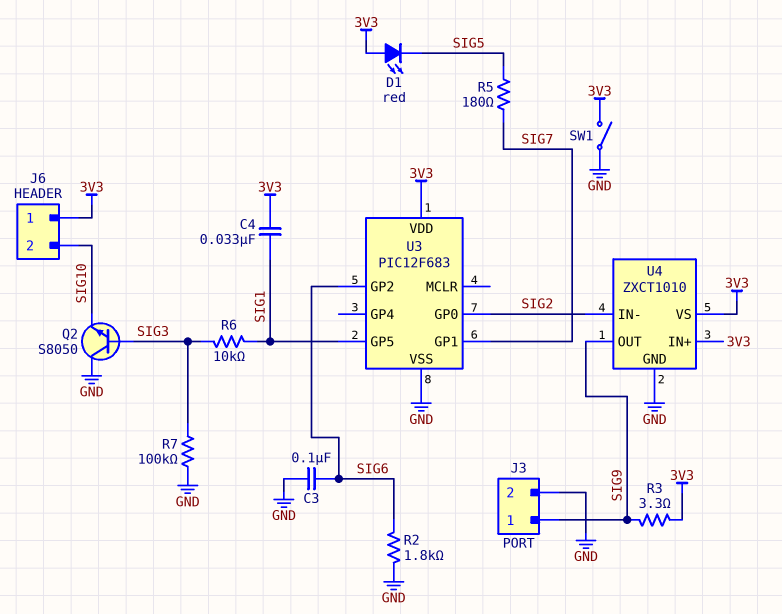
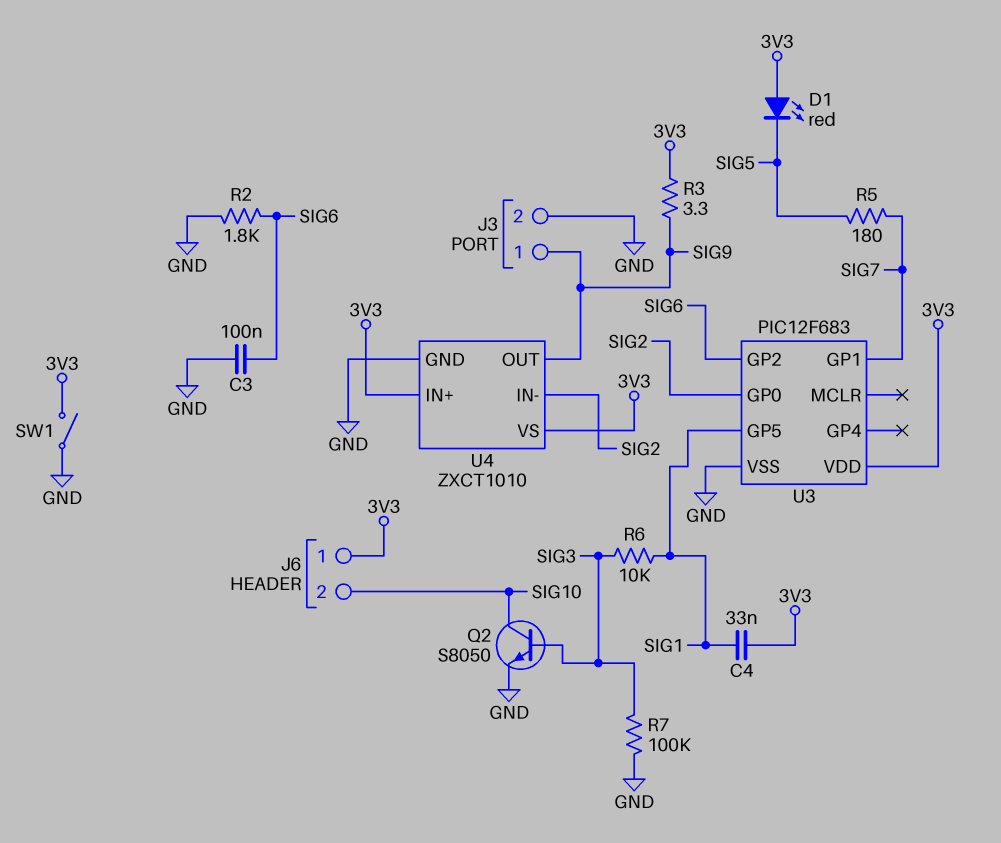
Q2: NPN S8050 (B SIG3, C GND, E SIG10) -> NPN S8050 (B SIG3, C SIG10, E GND)

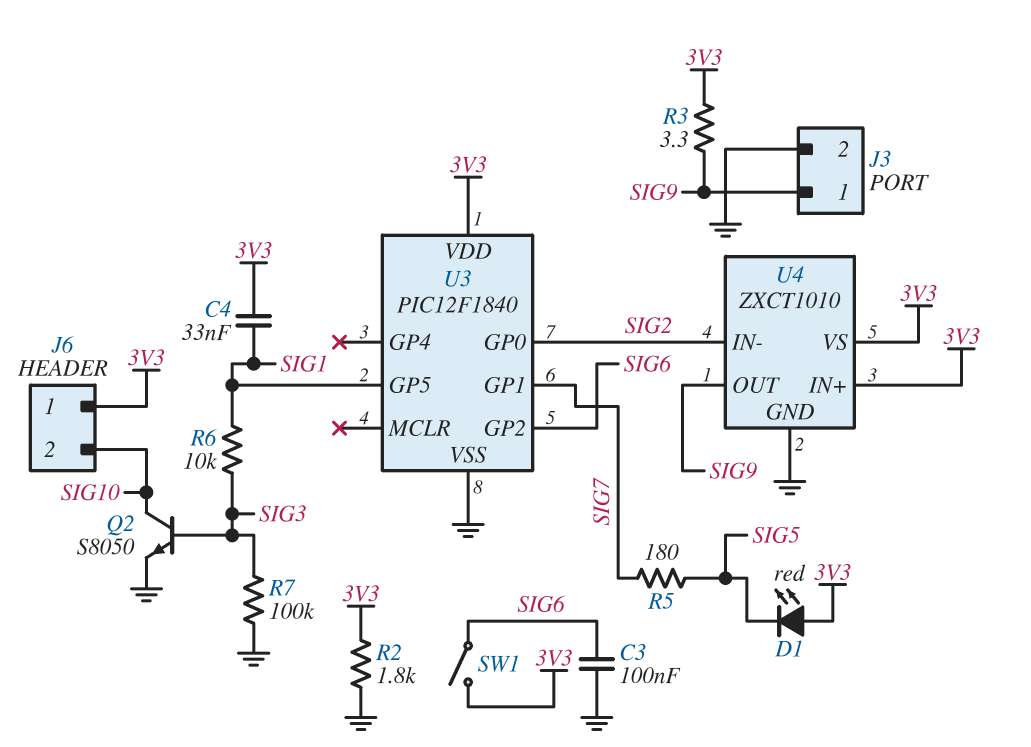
R2: 1.8k (GND, SIG6) -> 1.8k (3V3, GND)
SW1: switch (3V3, GND) -> switch (3V3, SIG6)
U3: PIC12F683 -> PIC12F1840

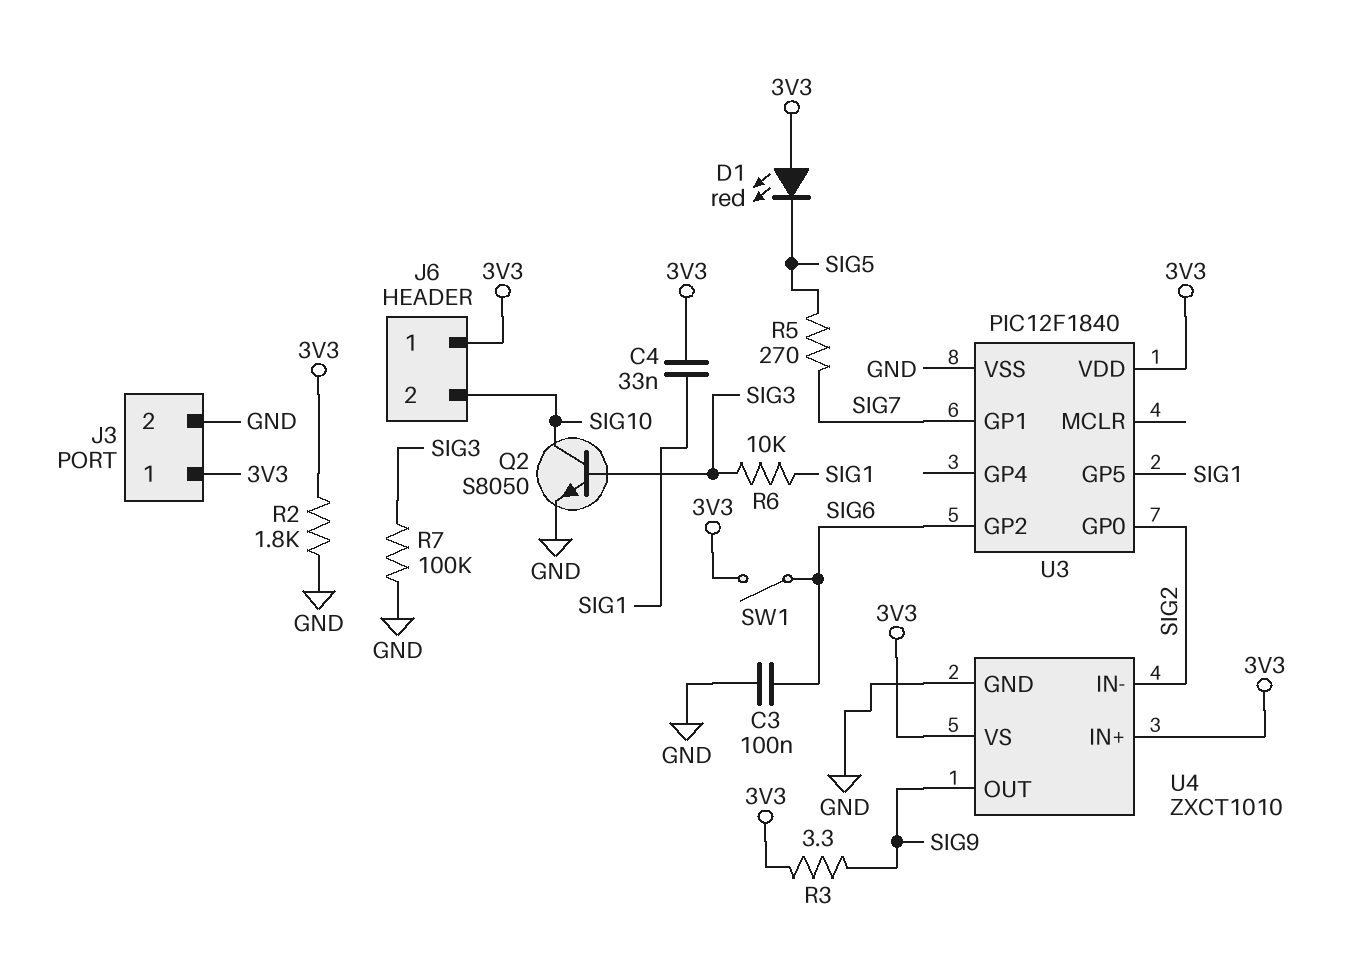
J3 pin 1: SIG9 -> 3V3
R5: 180 (SIG5, SIG7) -> 270 (SIG5, SIG7)

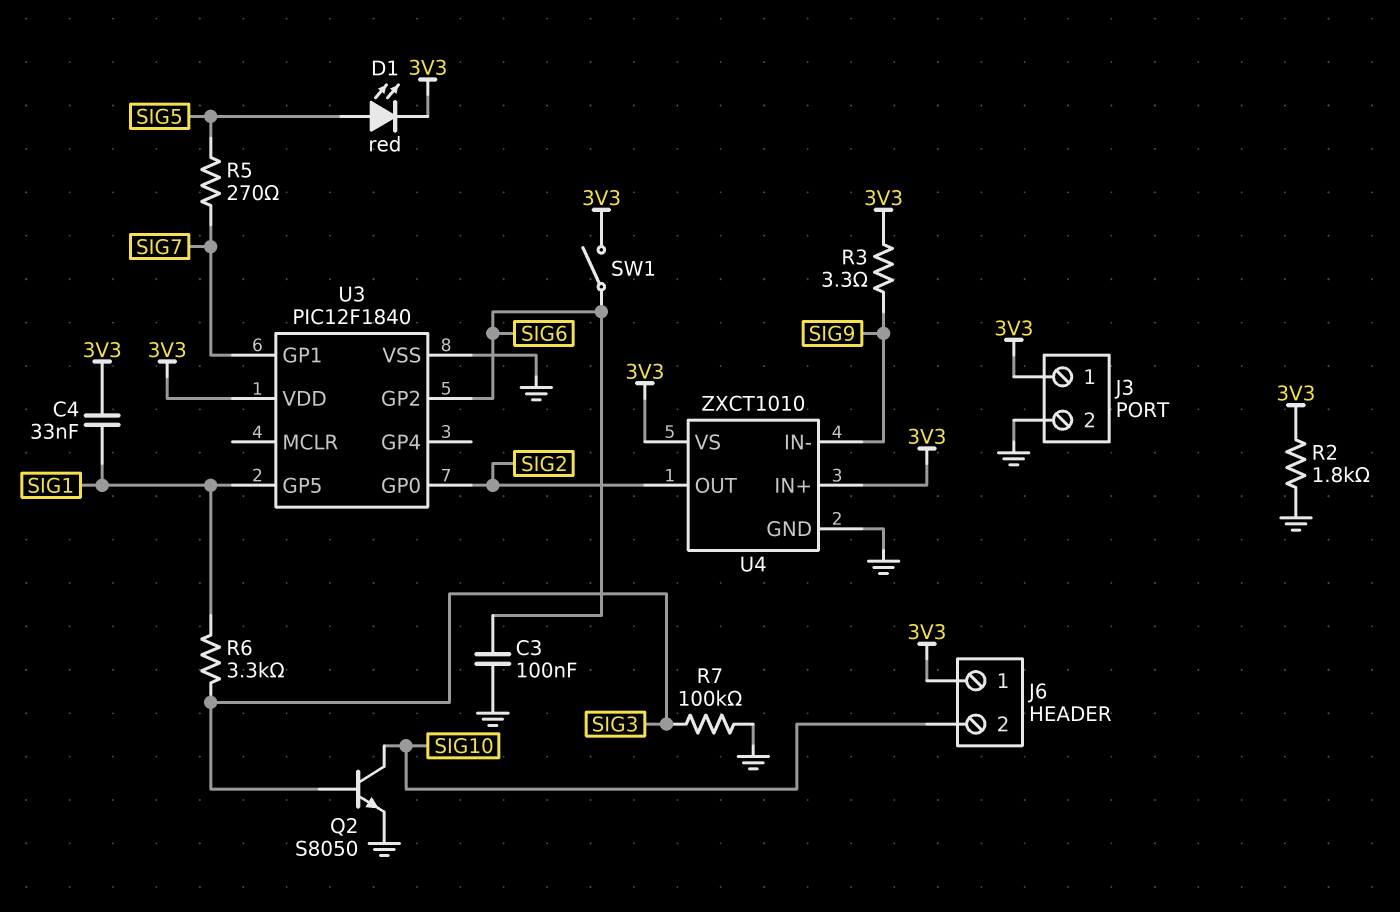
D1: LED red (A 3V3, K SIG5) -> LED red (A SIG5, K 3V3)
R6: 10k (SIG1, SIG3) -> 3.3k (SIG1, SIG3)
U4 pin IN-: SIG2 -> SIG9
U4 pin OUT: SIG9 -> SIG2

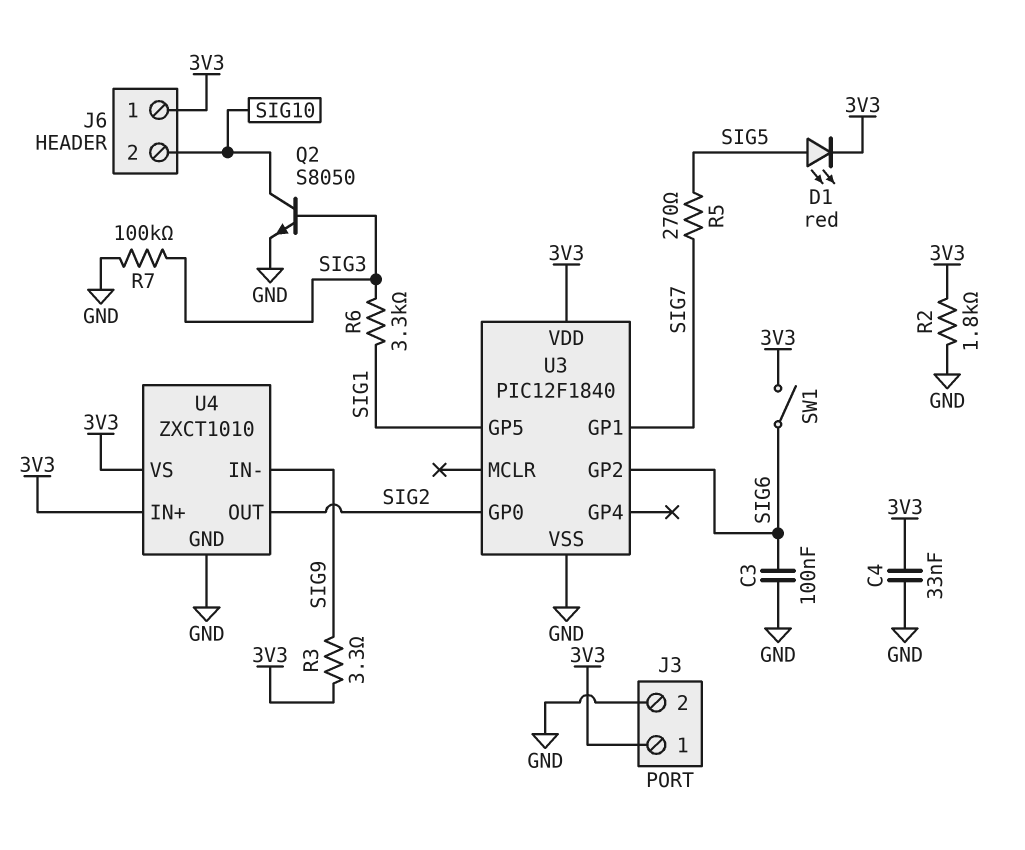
C4: 33nF (3V3, SIG1) -> 33nF (3V3, GND)

